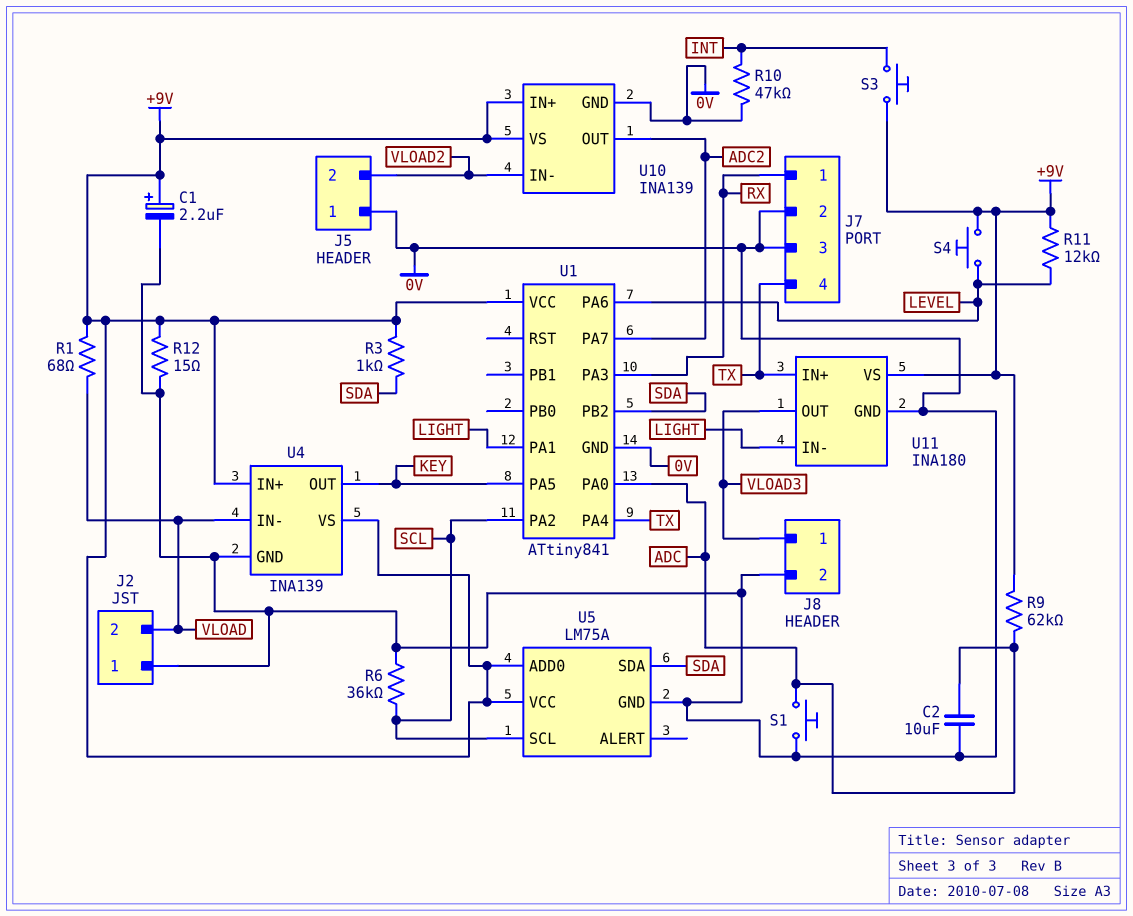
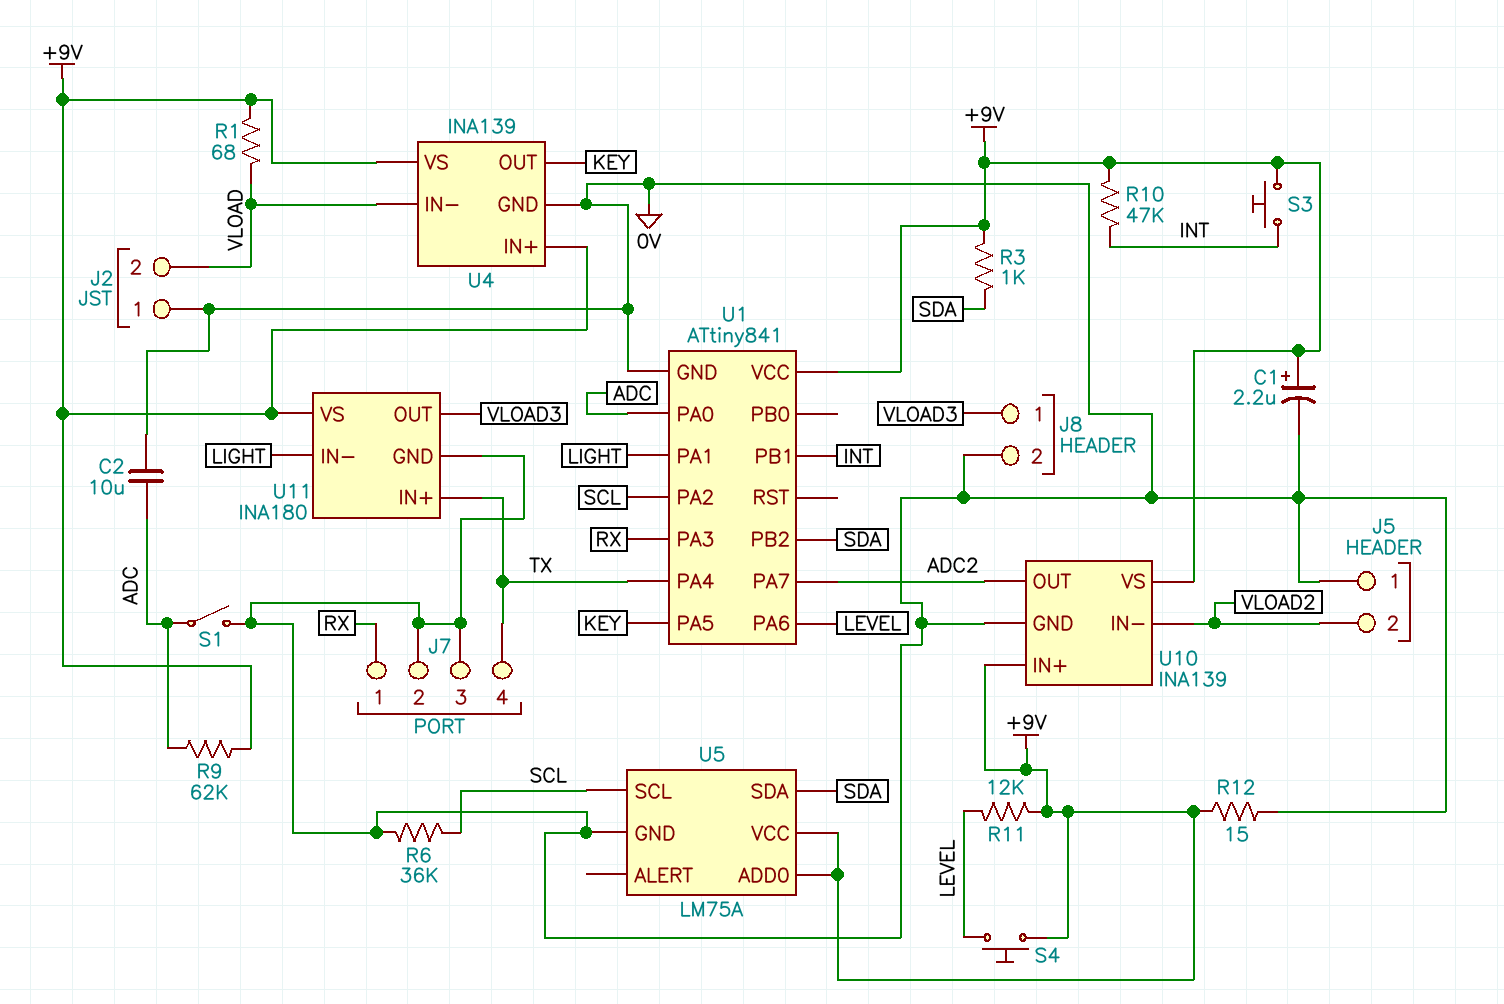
R10: 47k (0V, INT) -> 47k (+9V, INT)
S1: button (0V, ADC) -> switch (0V, ADC)
U1 pin PB1: none -> INT

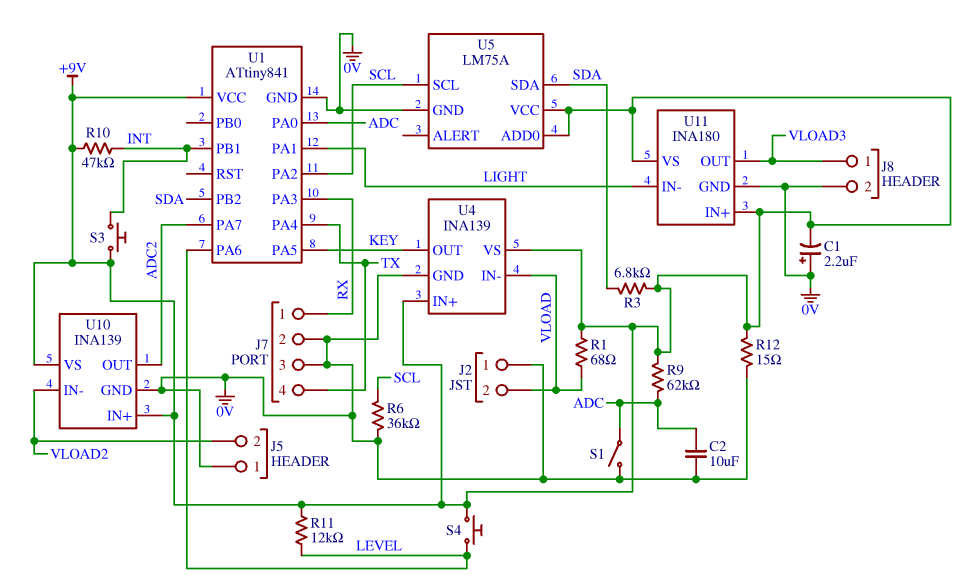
C1: 2.2uF (plus +9V, minus 0V) -> 2.2uF (plus 0V, minus +9V)
R3: 1k (+9V, SDA) -> 6.8k (+9V, SDA)
U11 pin IN+: TX -> +9V

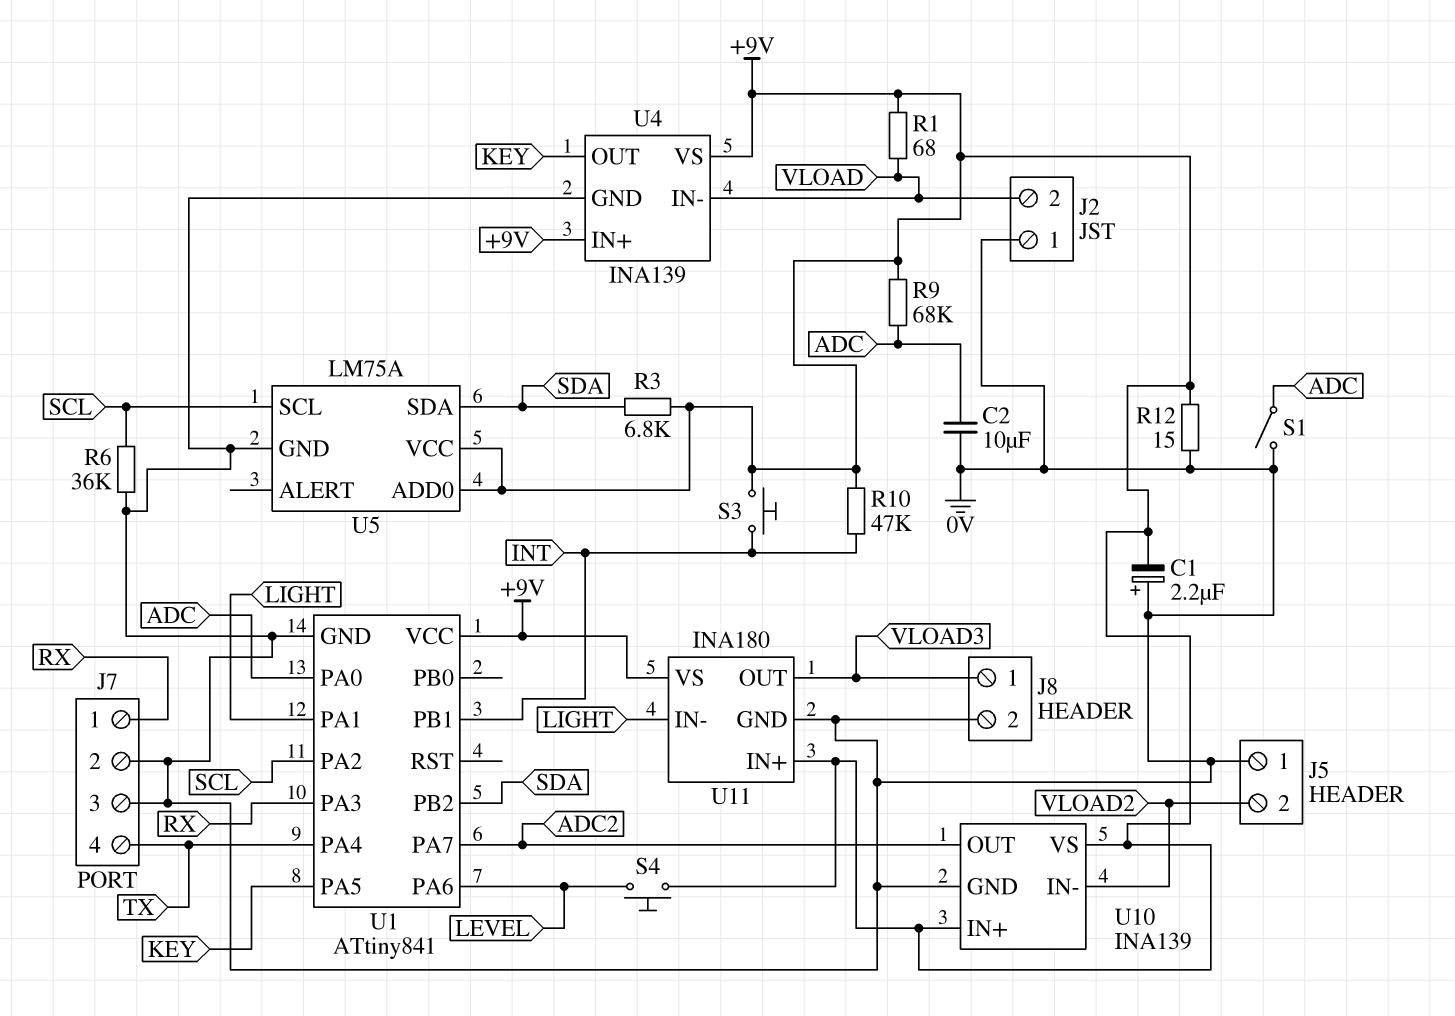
R9: 62k (+9V, ADC) -> 68k (+9V, ADC)
R11: 12k (+9V, LEVEL) -> none

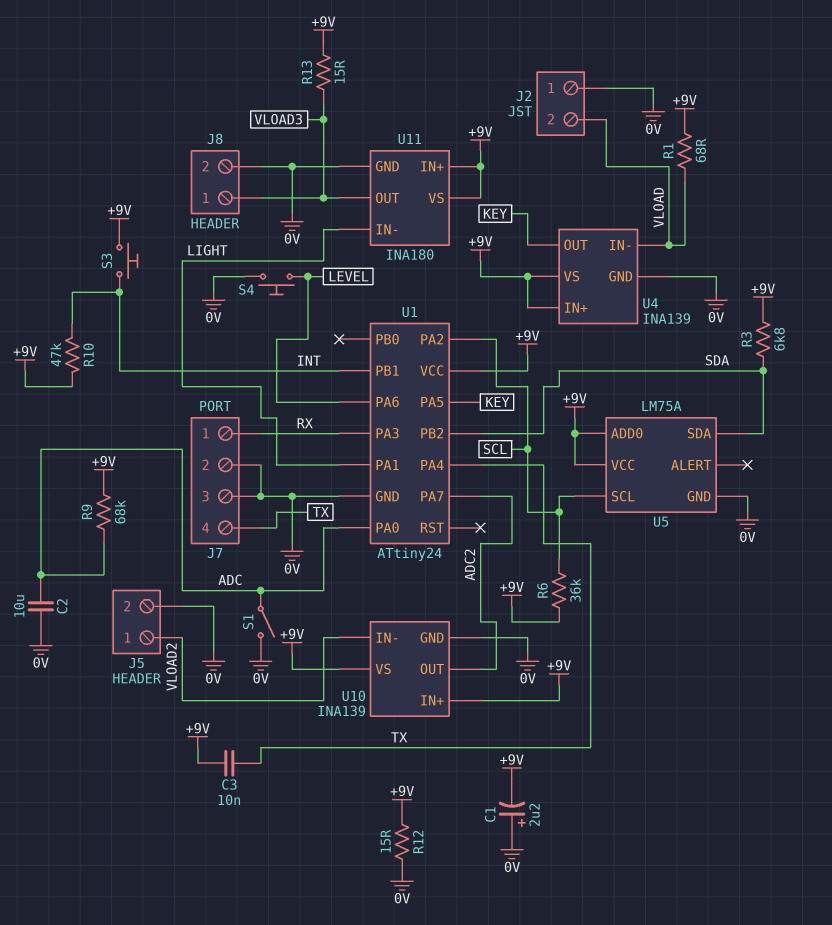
C3: none -> 10nF (+9V, TX)
J5 pin 1: 0V -> VLOAD2
J5 pin 2: VLOAD2 -> 0V
R6: 36k (0V, SCL) -> 36k (+9V, SCL)
R13: none -> 15 (+9V, VLOAD3)
S4: button (+9V, LEVEL) -> button (0V, LEVEL)
U1: ATtiny841 -> ATtiny24

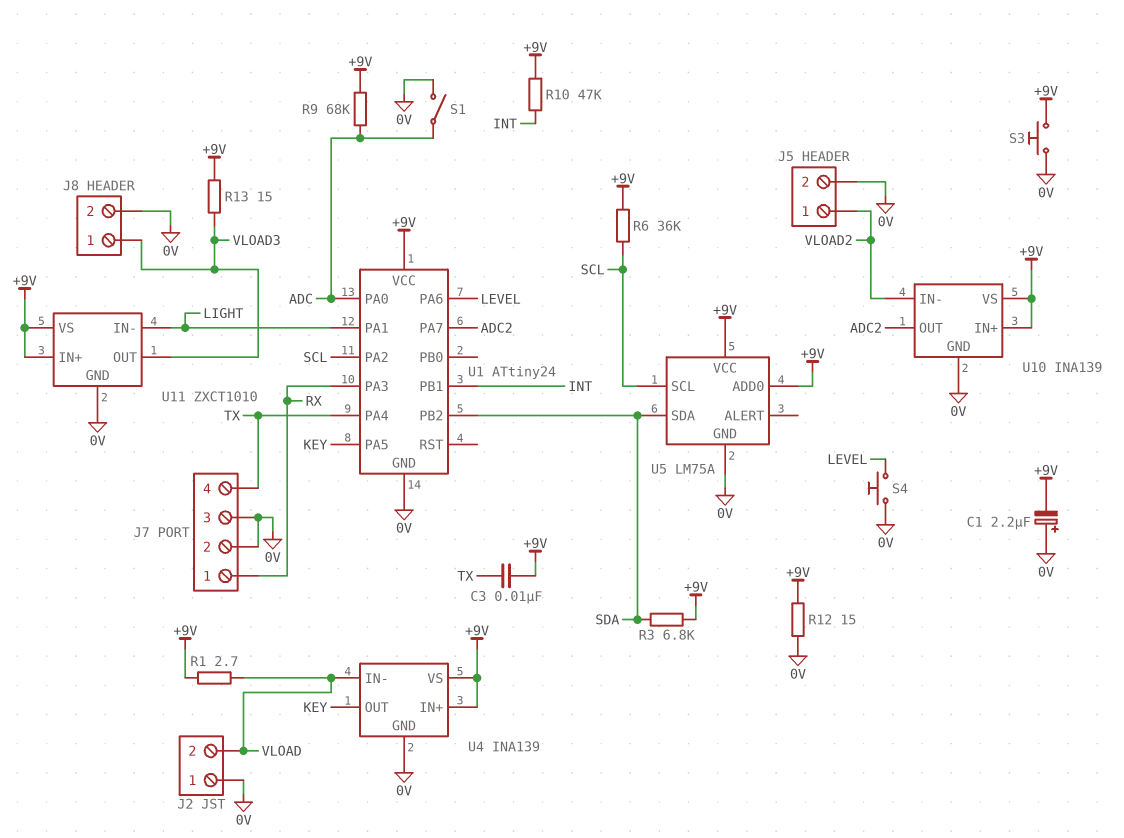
C2: 10uF (0V, ADC) -> none
R1: 68 (+9V, VLOAD) -> 2.7 (+9V, VLOAD)
S3: button (+9V, INT) -> button (+9V, 0V)
U11: INA180 -> ZXCT1010

